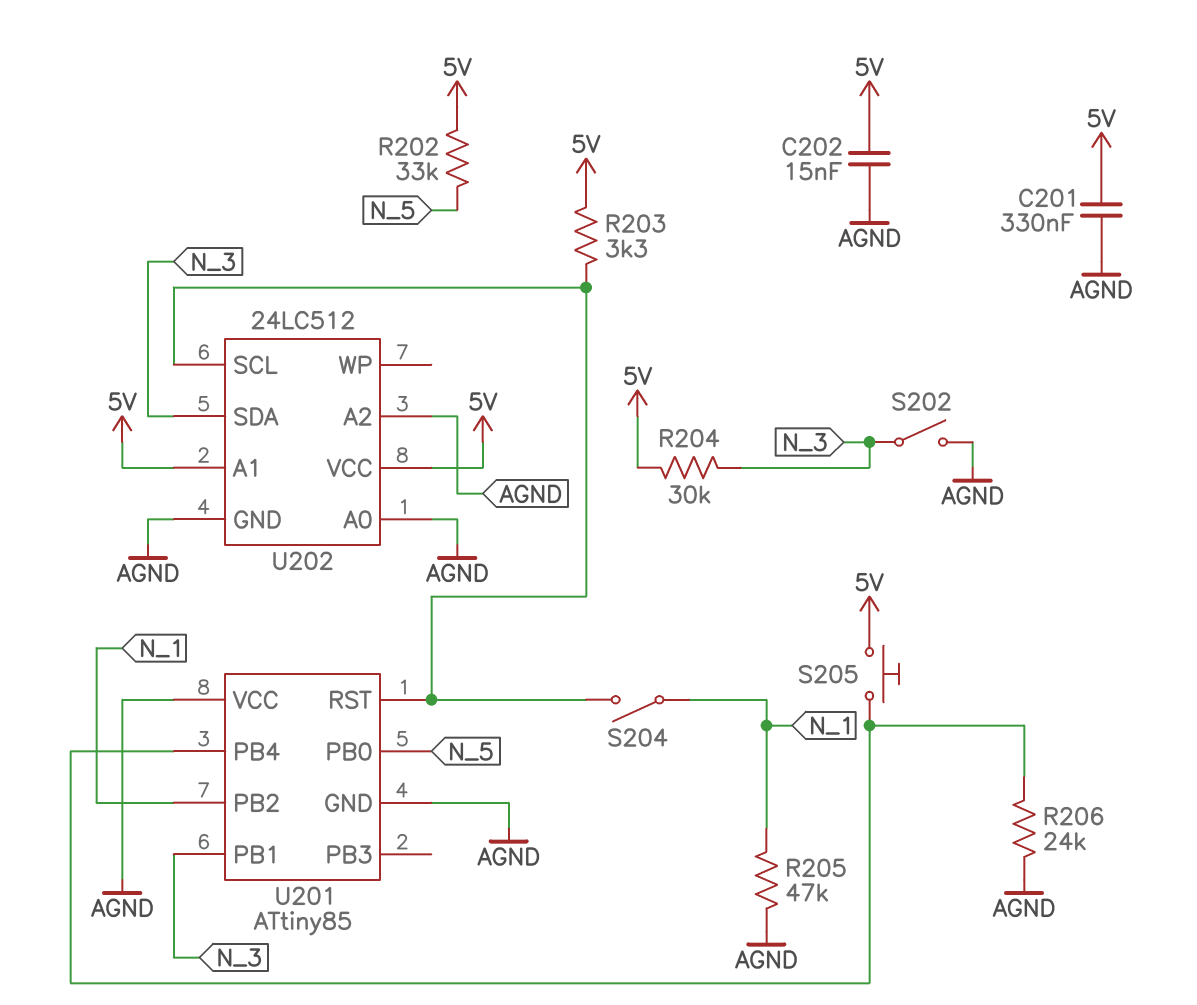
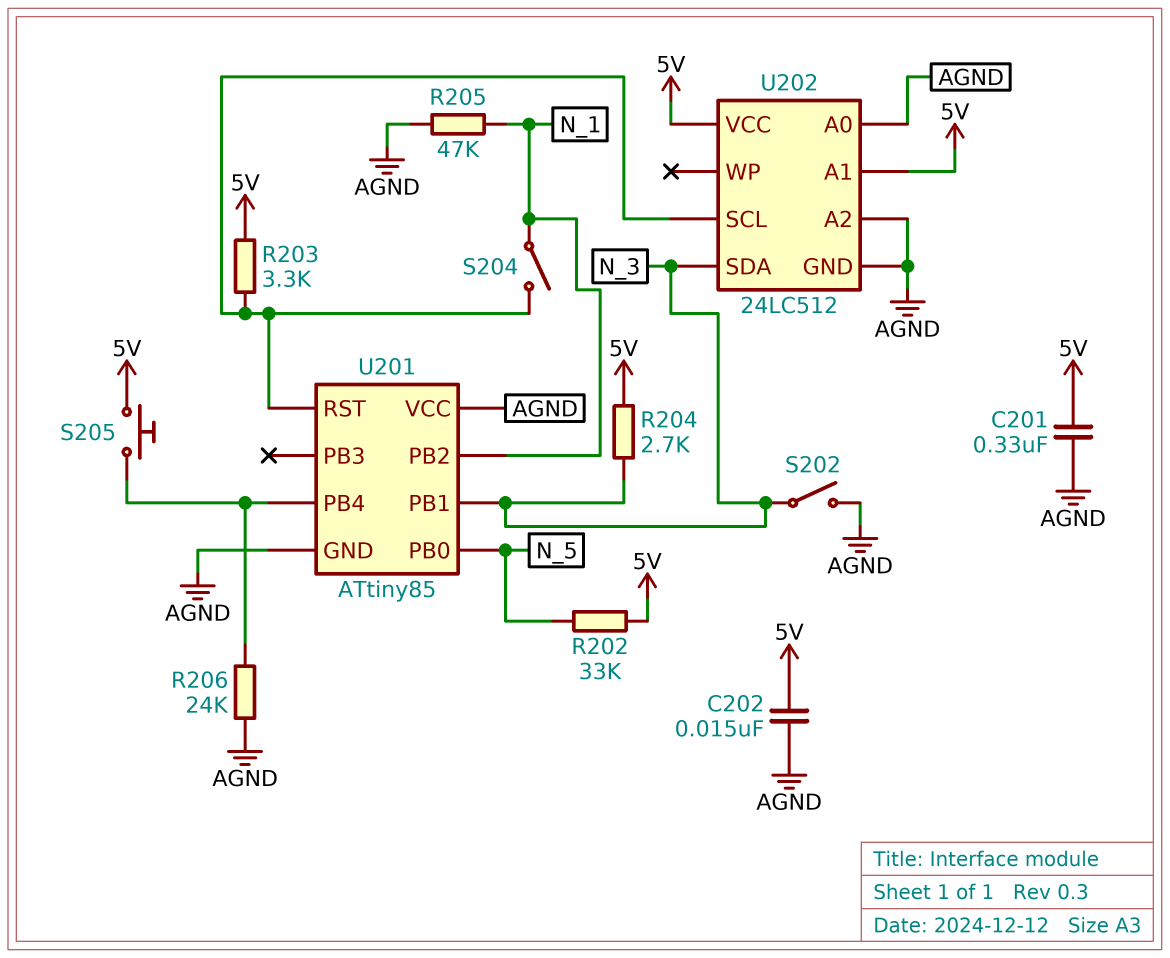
R204: 30k (5V, N_3) -> 2.7k (5V, N_3)

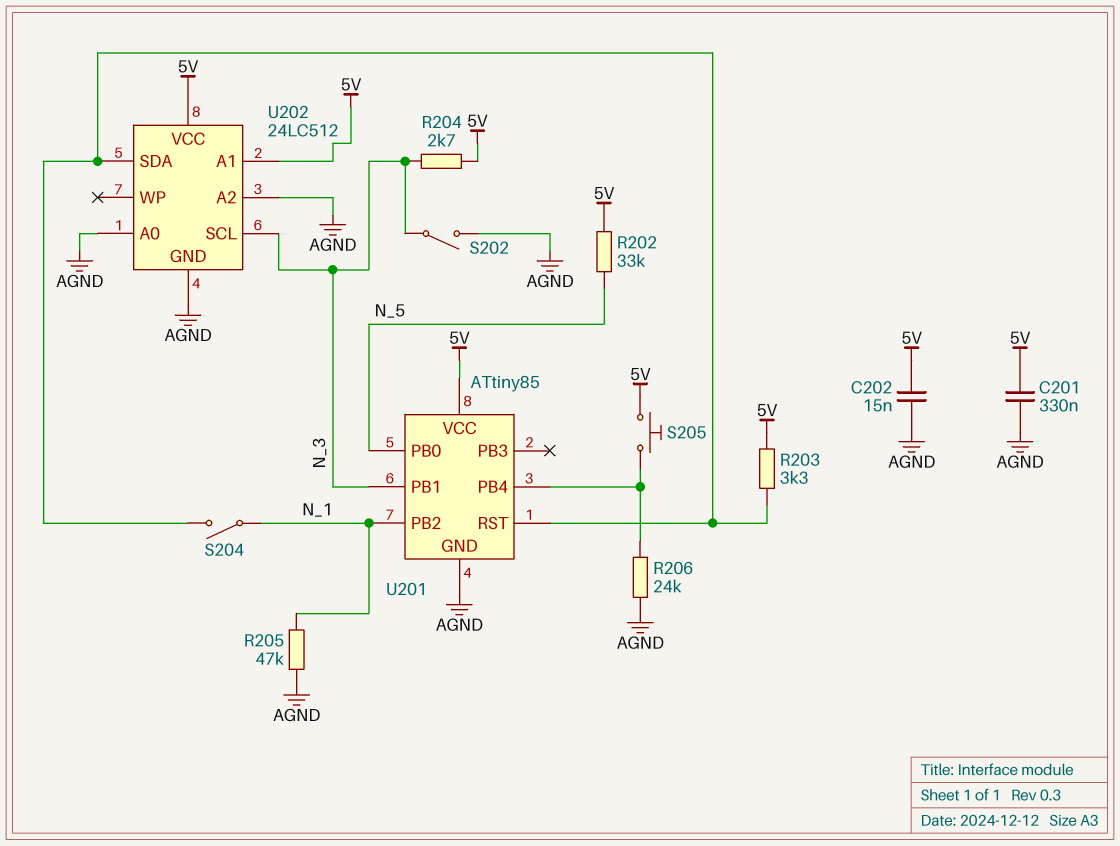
U201 pin VCC: AGND -> 5V
U202 pin SCL: U201/RST -> N_3
U202 pin SDA: N_3 -> U201/RST

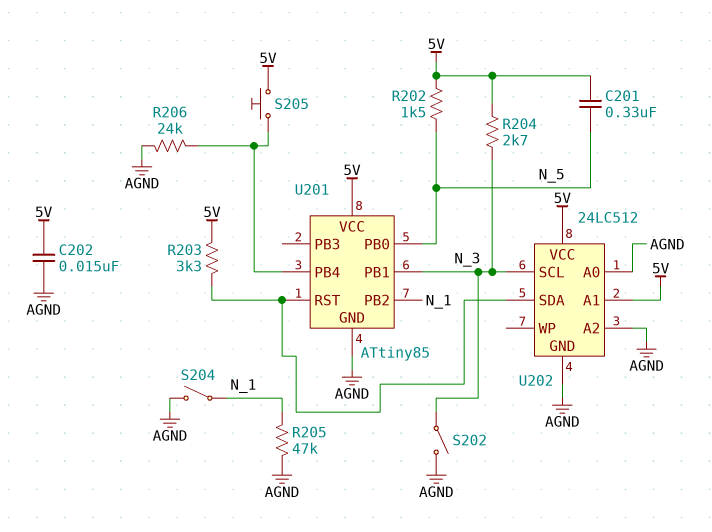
C201: 330nF (5V, AGND) -> 330nF (5V, N_5)
R202: 33k (5V, N_5) -> 1.5k (5V, N_5)
S204: switch (N_1, U201/RST) -> switch (AGND, N_1)

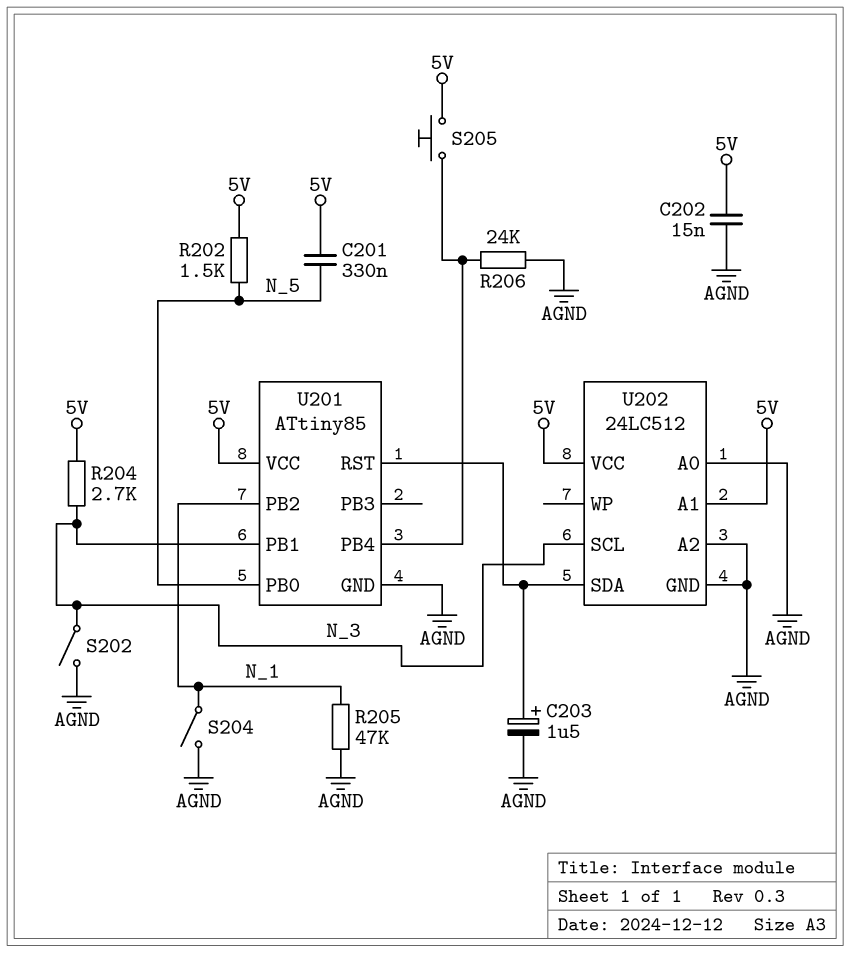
C203: none -> 1.5uF (plus U201/RST, minus AGND)
R203: 3.3k (5V, U201/RST) -> none

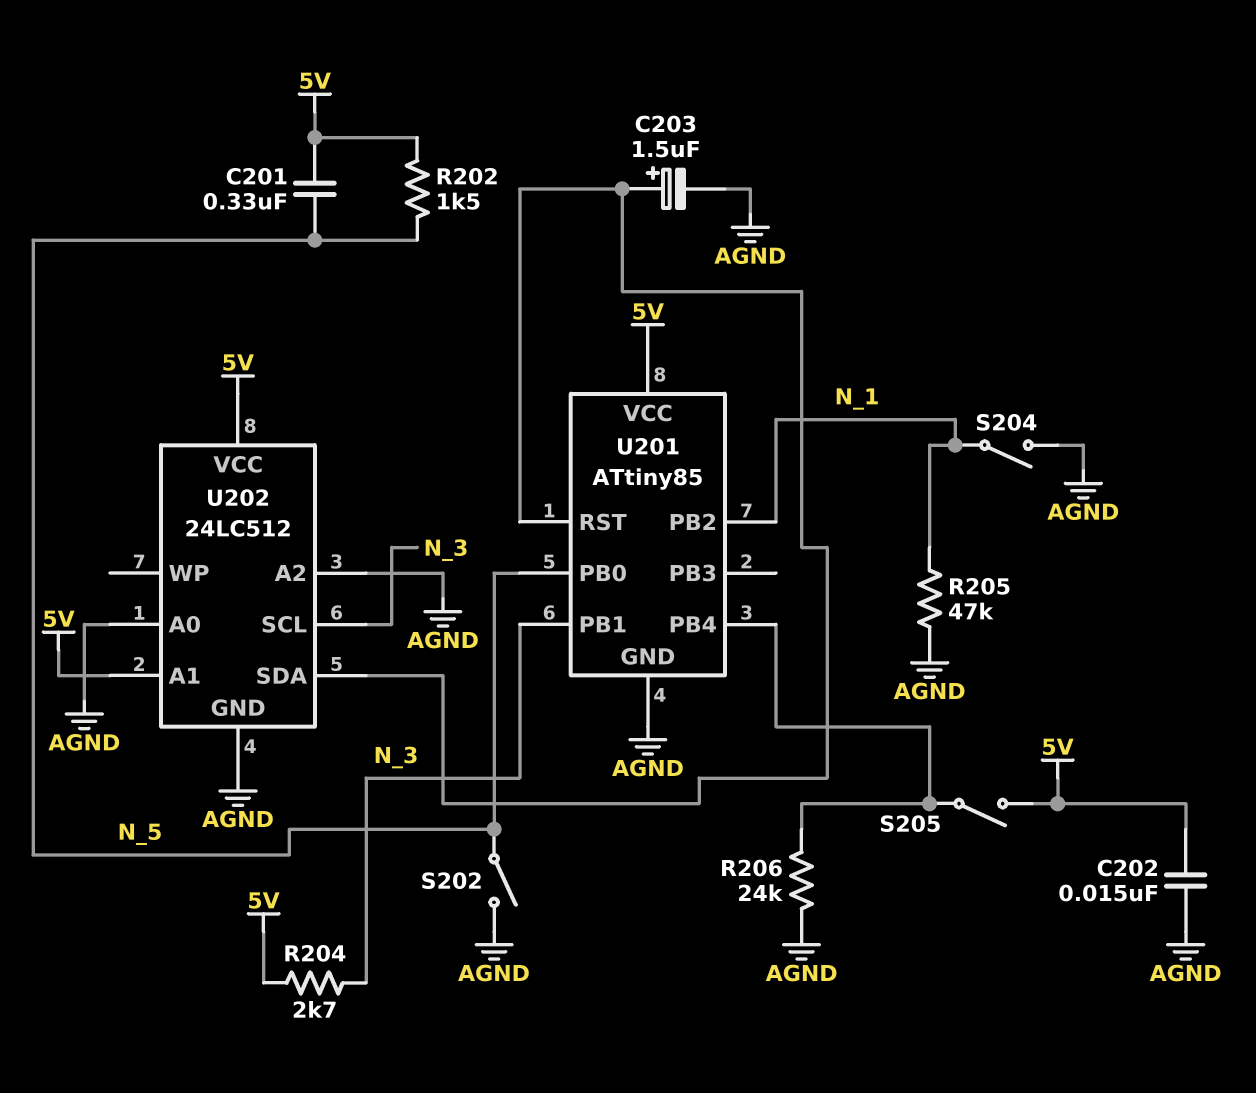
S202: switch (AGND, N_3) -> switch (AGND, N_5)
S205: button (5V, U201/PB4) -> switch (5V, U201/PB4)

